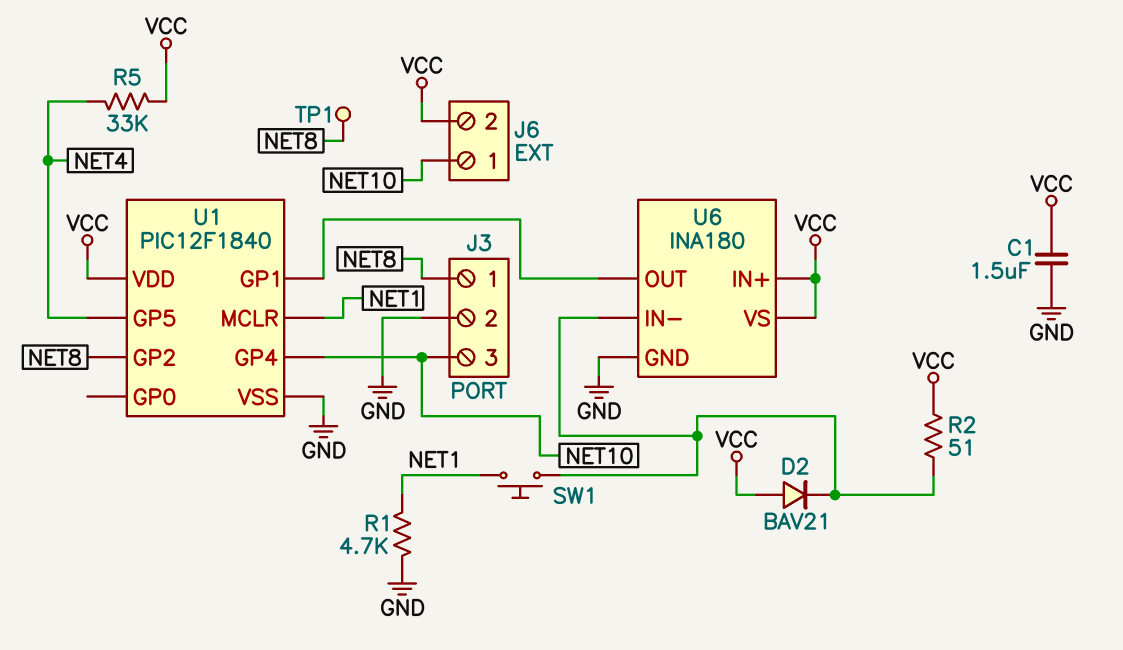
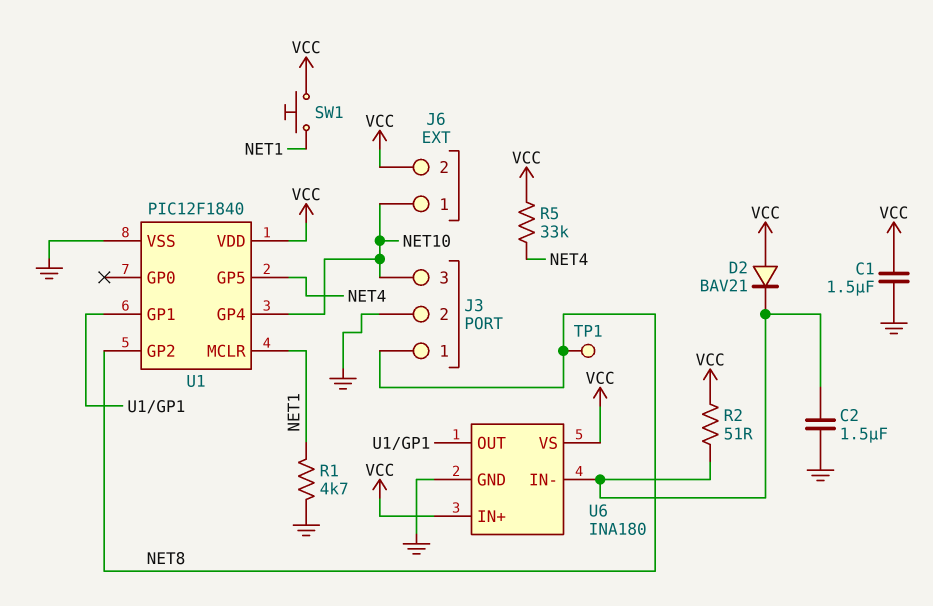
C2: none -> 1.5uF (GND, U6/IN-)
SW1: button (NET1, U6/IN-) -> button (NET1, VCC)

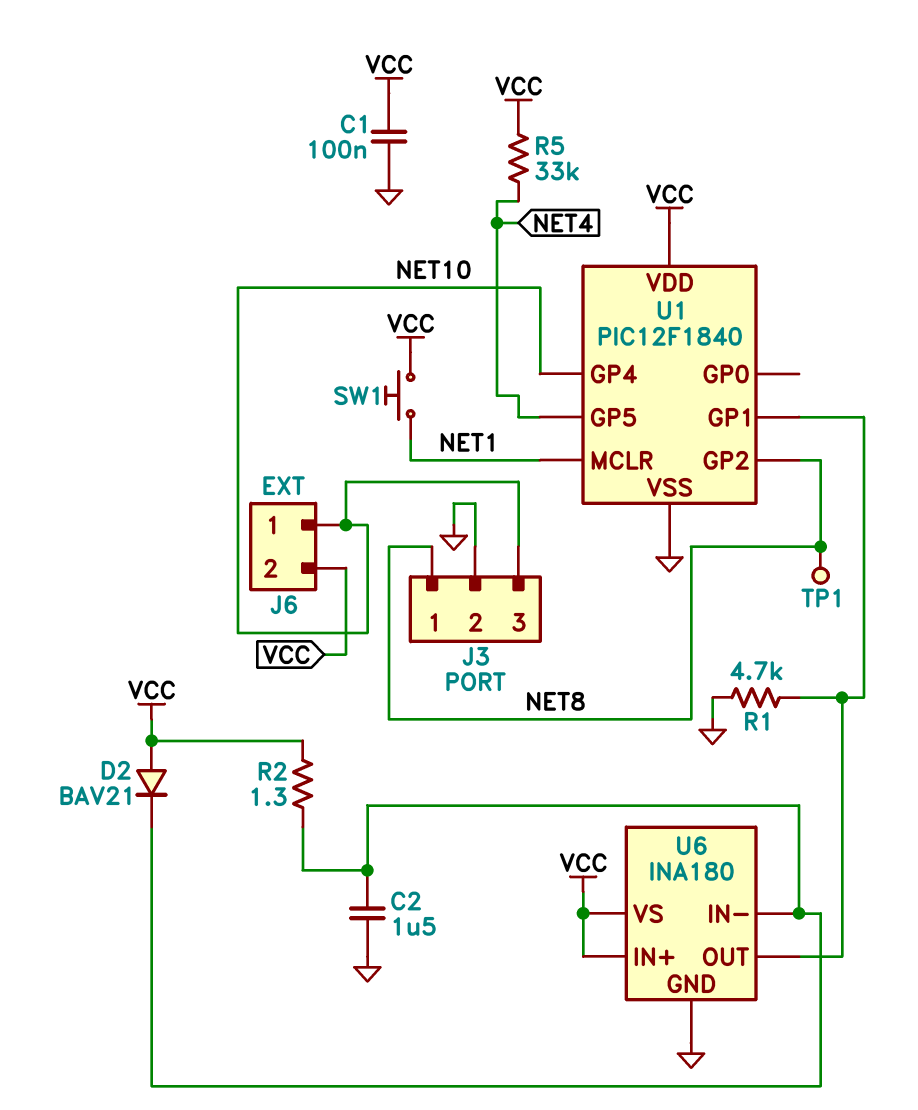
C1: 1.5uF (GND, VCC) -> 100nF (GND, VCC)
R1: 4.7k (GND, NET1) -> 4.7k (GND, U1/GP1)
R2: 51 (U6/IN-, VCC) -> 1.3 (U6/IN-, VCC)

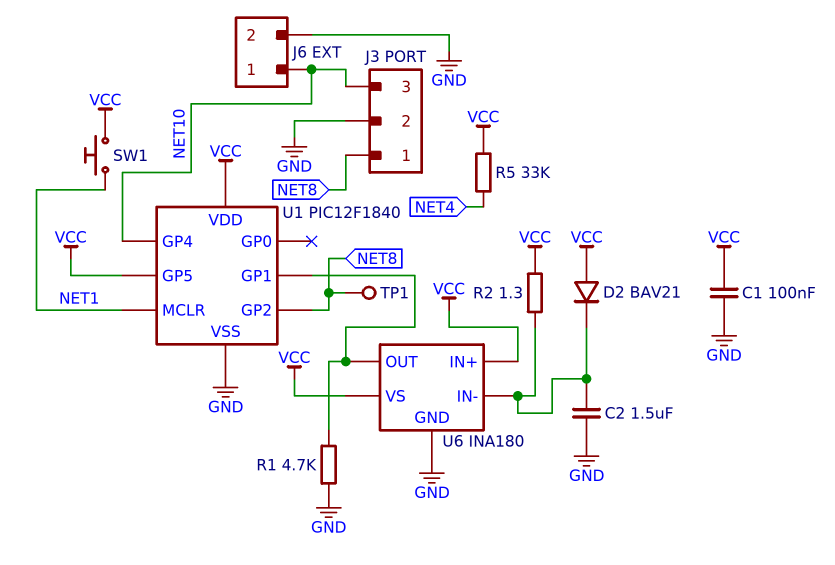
J6 pin 2: VCC -> GND
U1 pin GP5: NET4 -> VCC

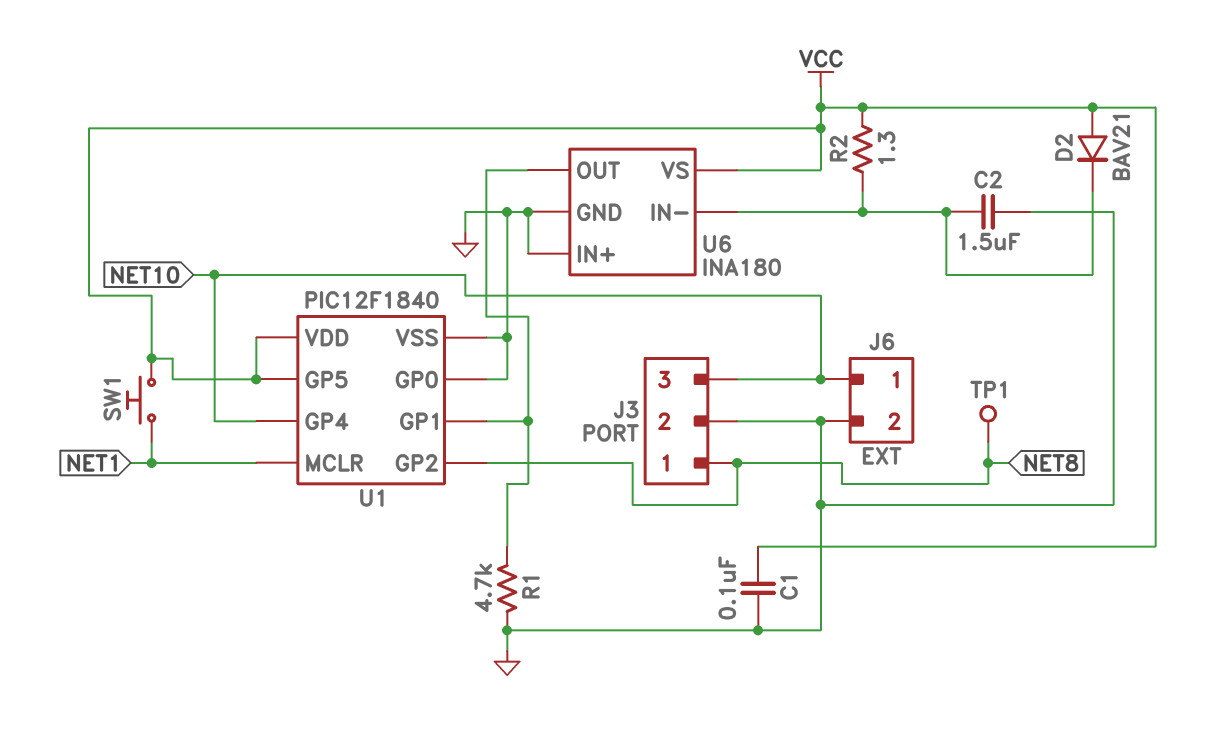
R5: 33k (NET4, VCC) -> none
U1 pin GP0: none -> GND
U6 pin IN+: VCC -> GND

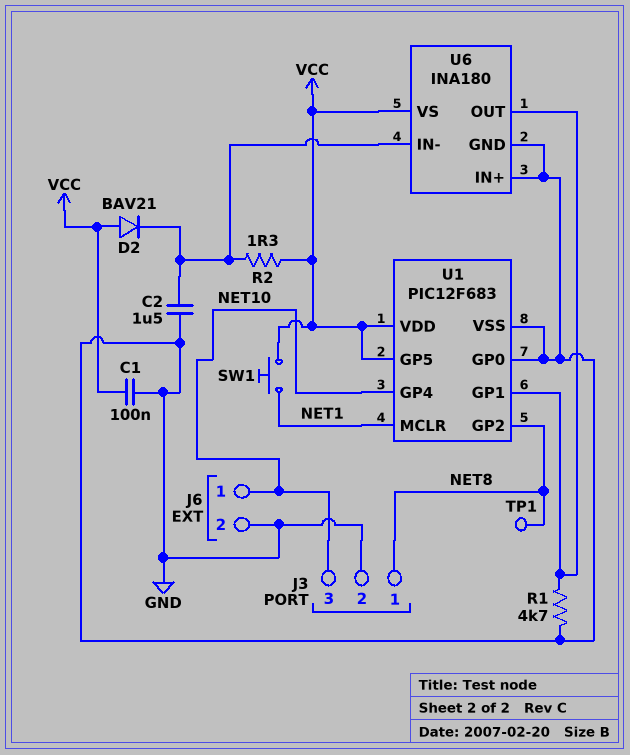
U1: PIC12F1840 -> PIC12F683

